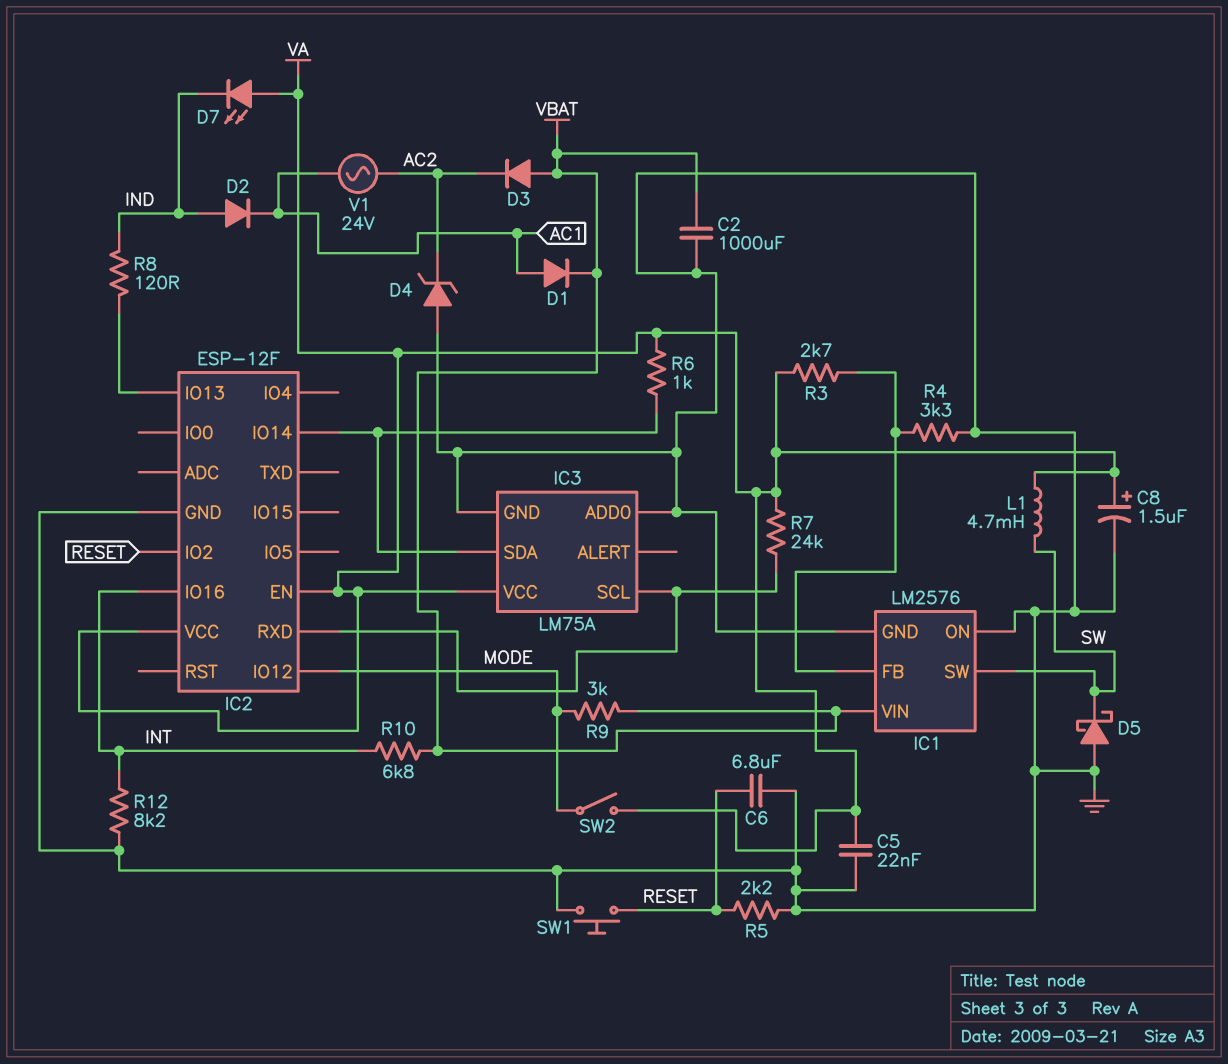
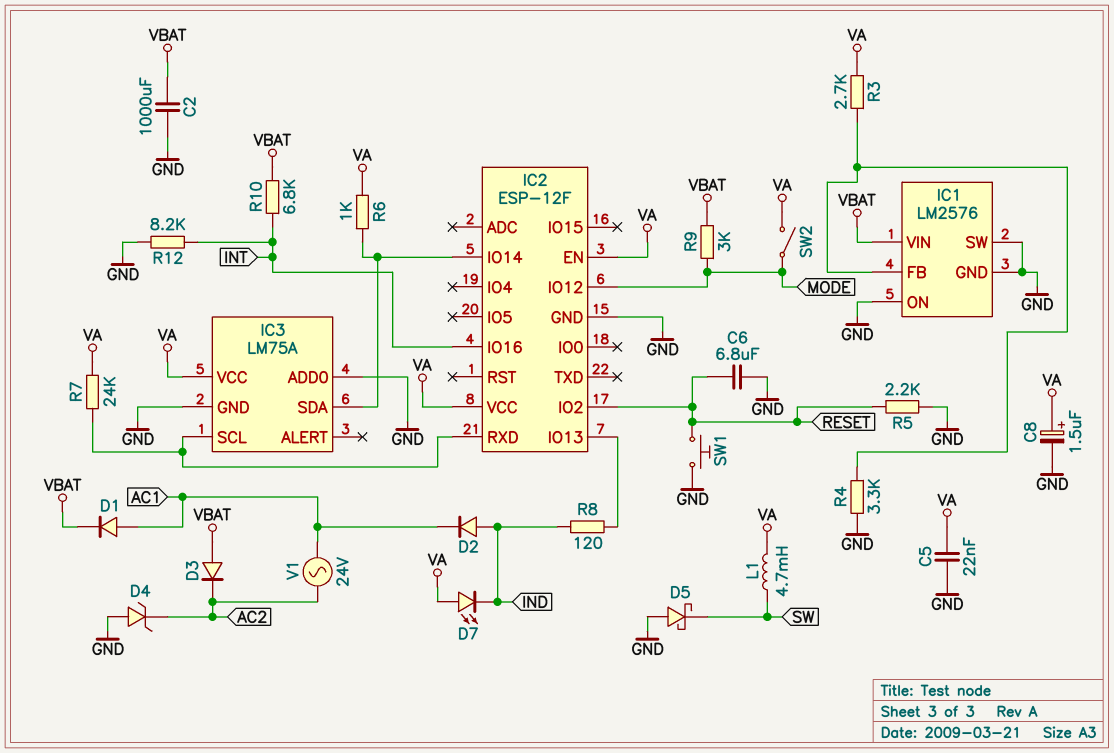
IC1 pin SW: SW -> GND

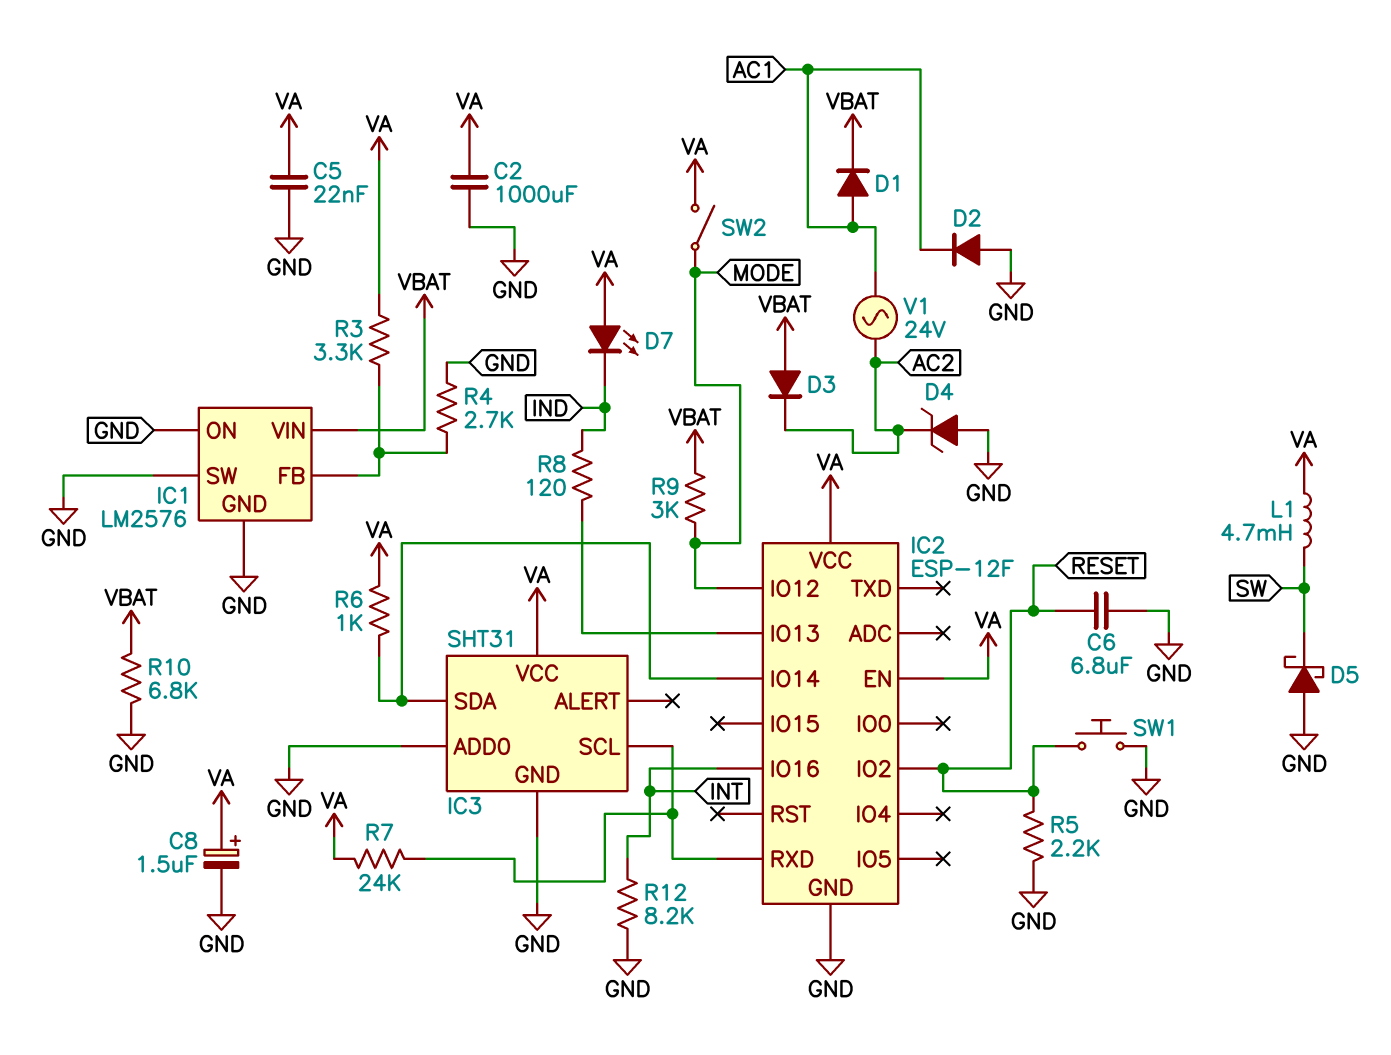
C2: 1000uF (GND, VBAT) -> 1000uF (GND, VA)
D2: diode (A IND, K AC1) -> diode (A GND, K AC1)
IC3: LM75A -> SHT31
R3: 2.7k (IC1/FB, VA) -> 3.3k (IC1/FB, VA)
R4: 3.3k (GND, IC1/FB) -> 2.7k (GND, IC1/FB)
R10: 6.8k (INT, VBAT) -> 6.8k (GND, VBAT)

